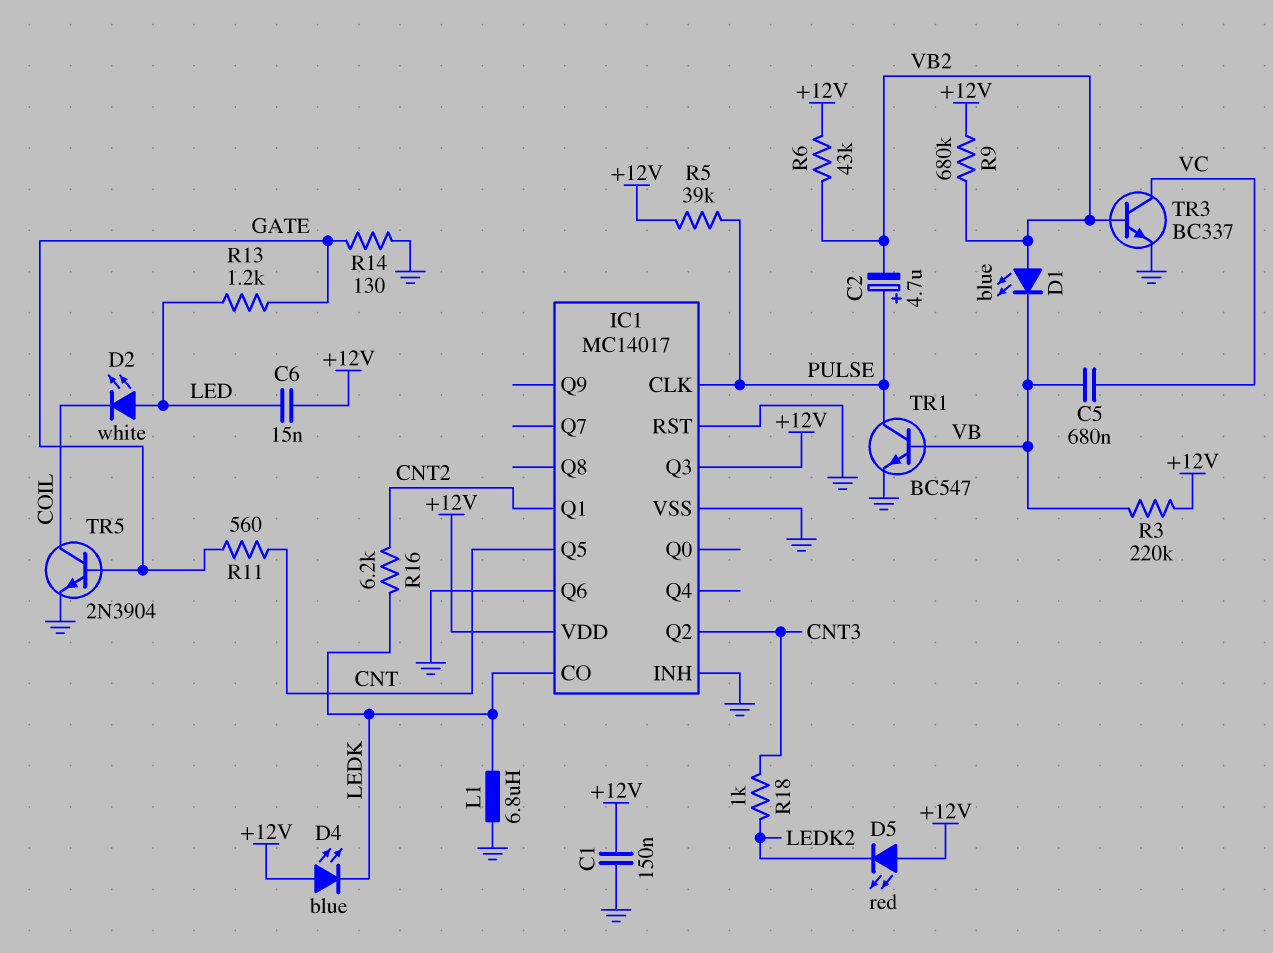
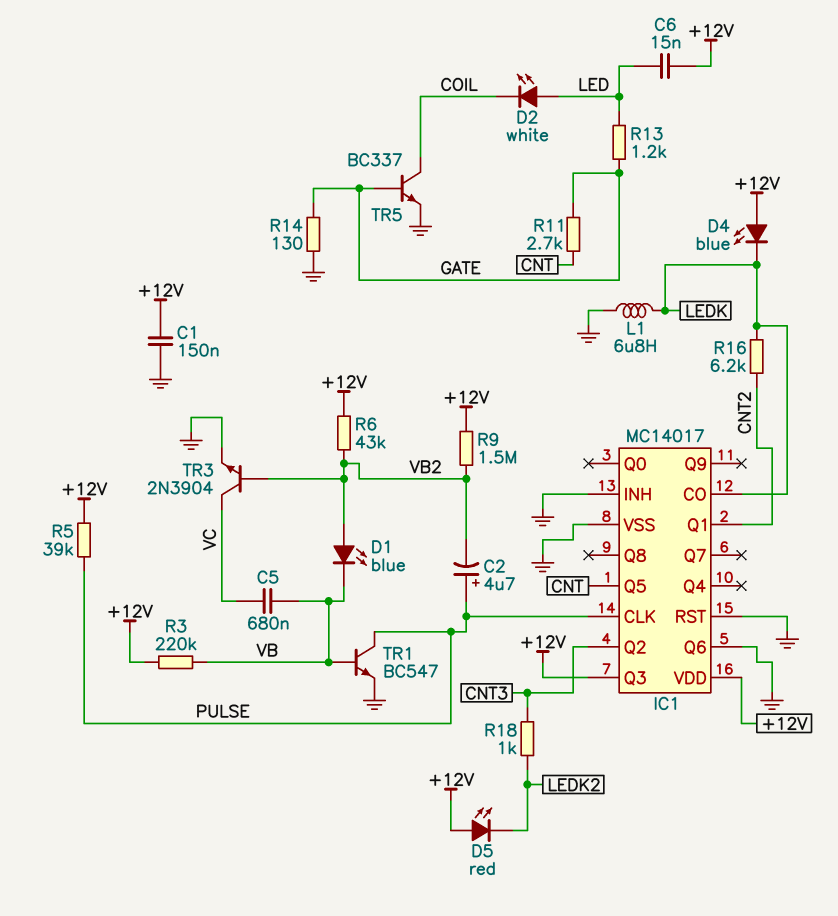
R9: 680k (+12V, VB2) -> 1.5M (+12V, VB2)
R11: 560 (CNT, GATE) -> 2.7k (CNT, GATE)
TR3: NPN BC337 (B VB2, C VC, E GND) -> NPN 2N3904 (B VB2, C VC, E GND)
TR5: NPN 2N3904 (B GATE, C COIL, E GND) -> NPN BC337 (B GATE, C COIL, E GND)

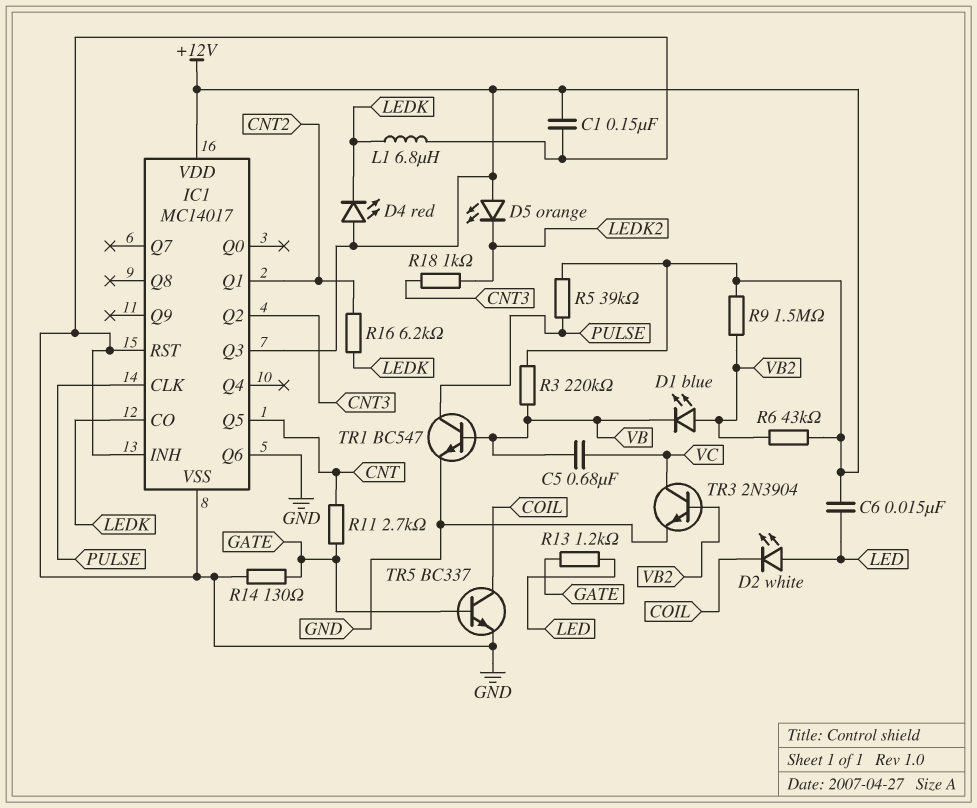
C2: 4.7uF (plus PULSE, minus VB2) -> none
D4: LED blue (A +12V, K LEDK) -> LED red (A +12V, K LEDK)
D5: LED red (A +12V, K LEDK2) -> LED orange (A +12V, K LEDK2)

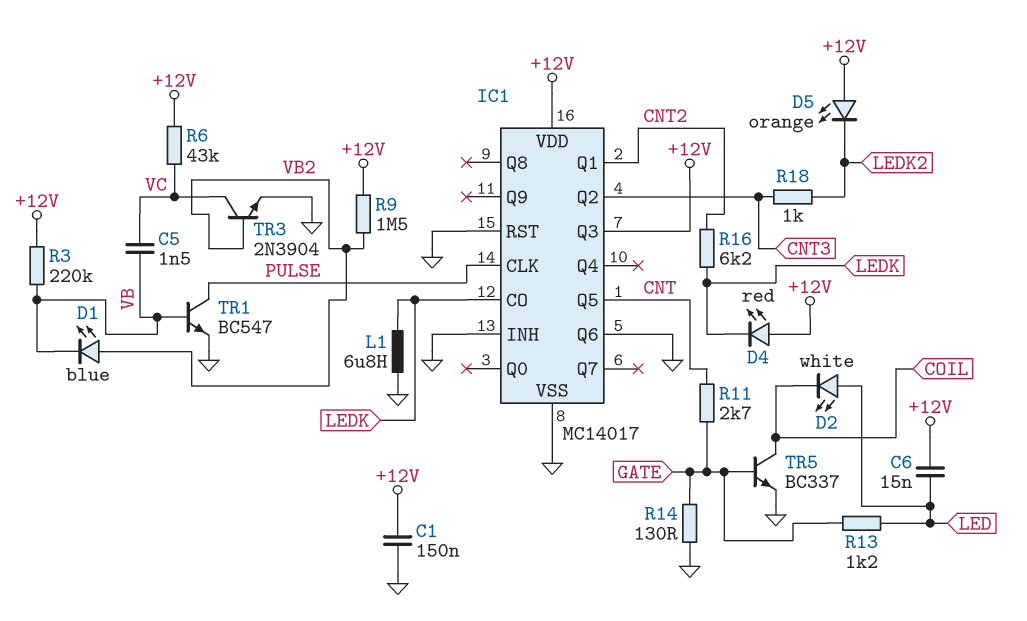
C5: 680nF (VB, VC) -> 1.5nF (VB, VC)
R5: 39k (+12V, PULSE) -> none
R6: 43k (+12V, VB2) -> 43k (+12V, VC)

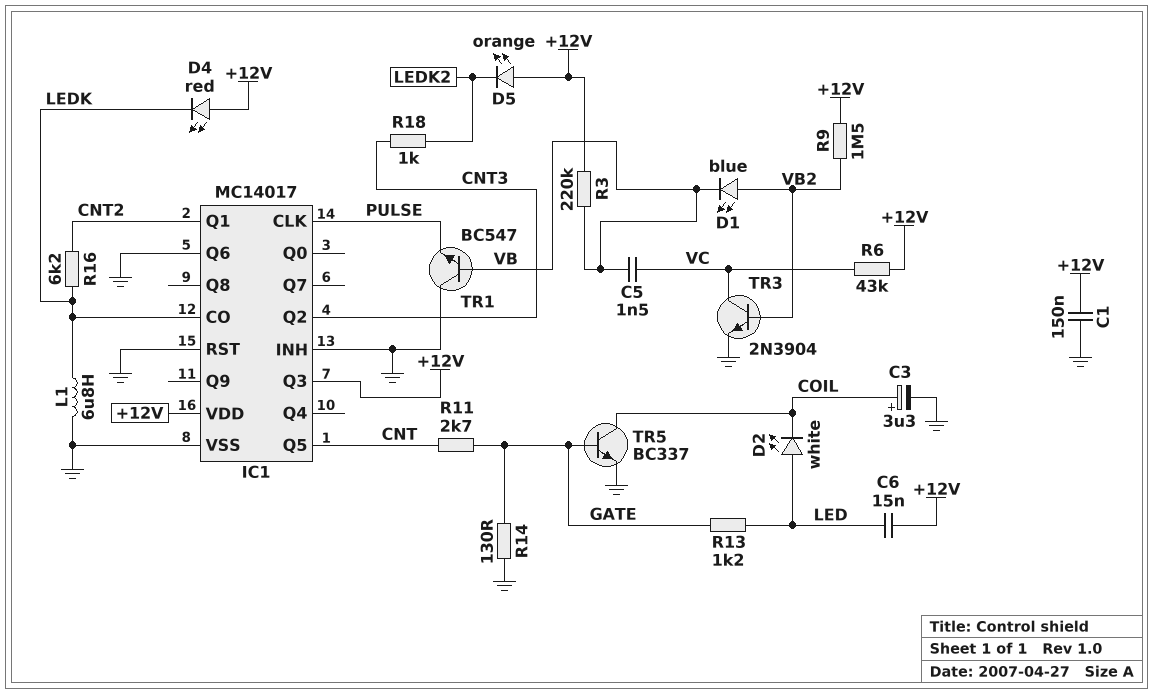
C3: none -> 3.3uF (plus COIL, minus GND)
TR1: NPN BC547 (B VB, C PULSE, E GND) -> NPN BC547 (B VB, C GND, E PULSE)

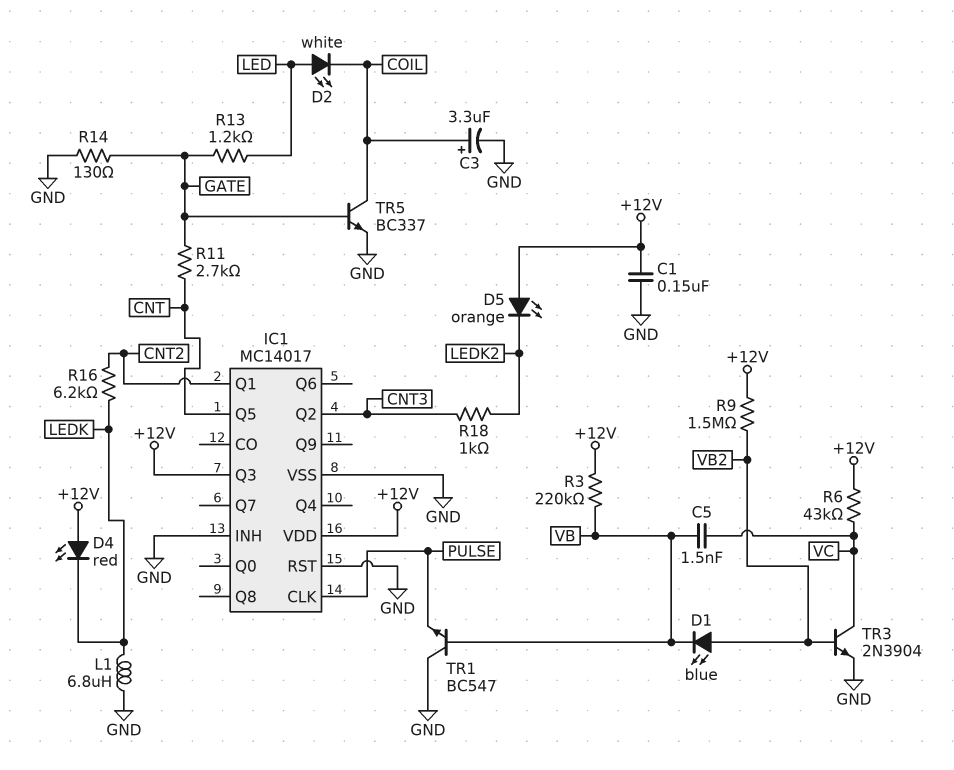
C6: 15nF (+12V, LED) -> none
IC1 pin CO: LEDK -> none
IC1 pin Q6: GND -> none

